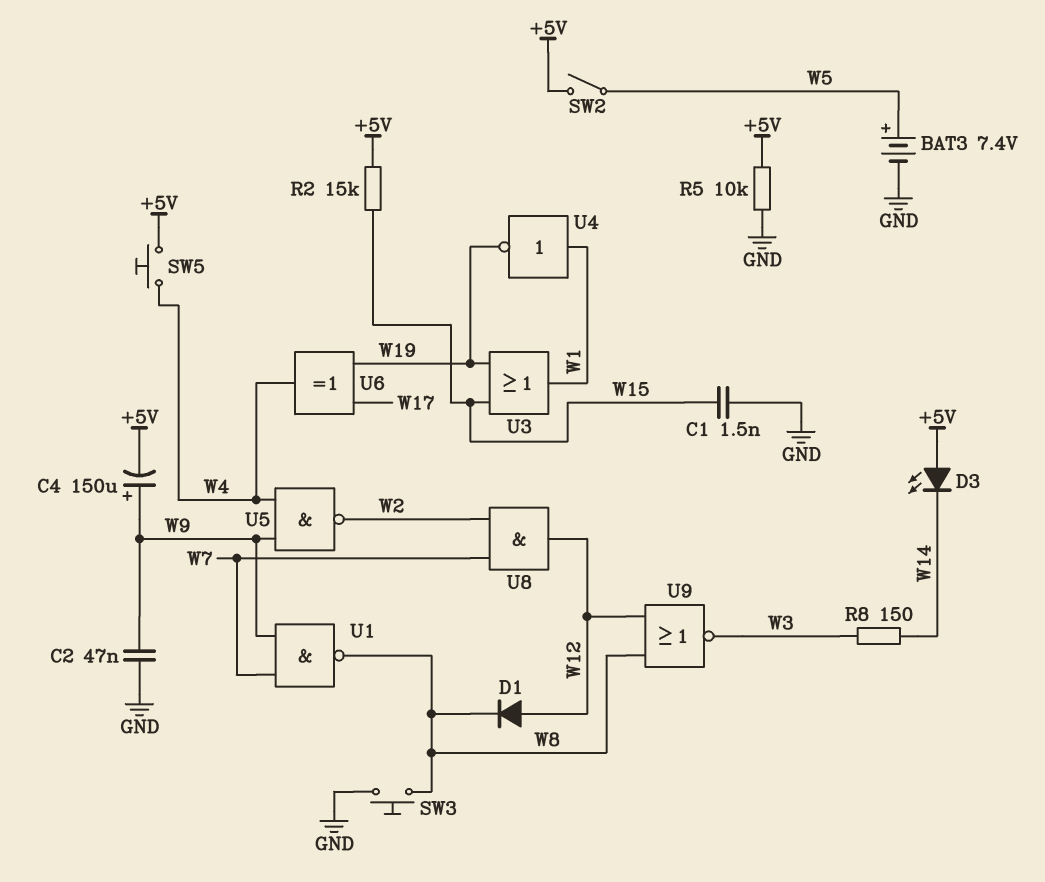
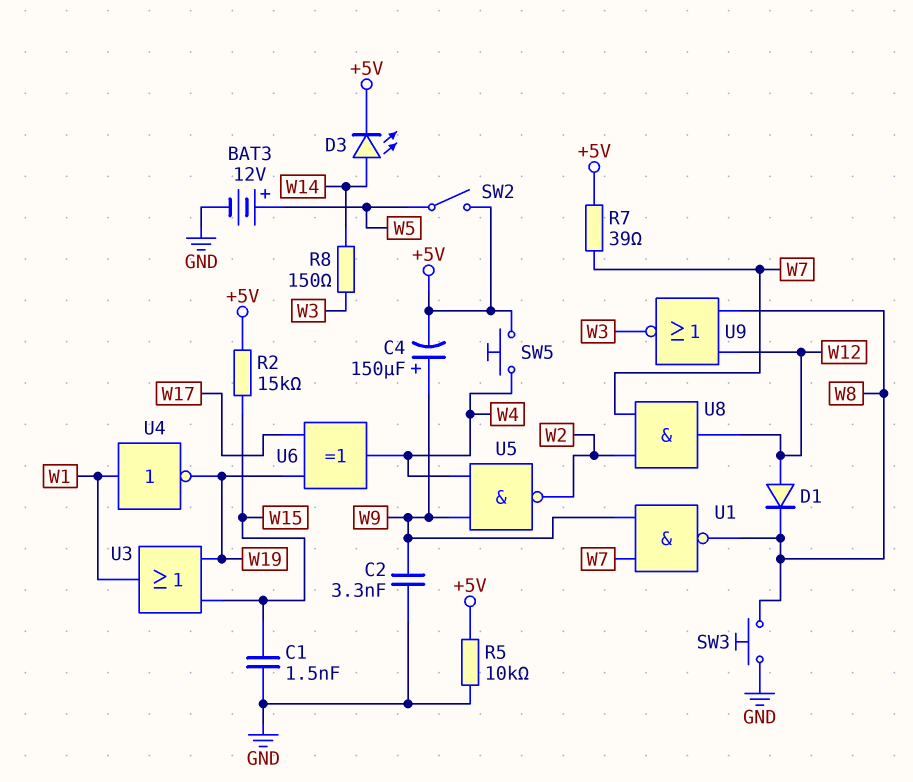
BAT3: 7.4V (plus W5, minus GND) -> 12V (plus W5, minus GND)
C2: 47nF (GND, W9) -> 3.3nF (GND, W9)
D3: LED (A +5V, K W14) -> LED (A W14, K +5V)
R7: none -> 39 (+5V, W7)

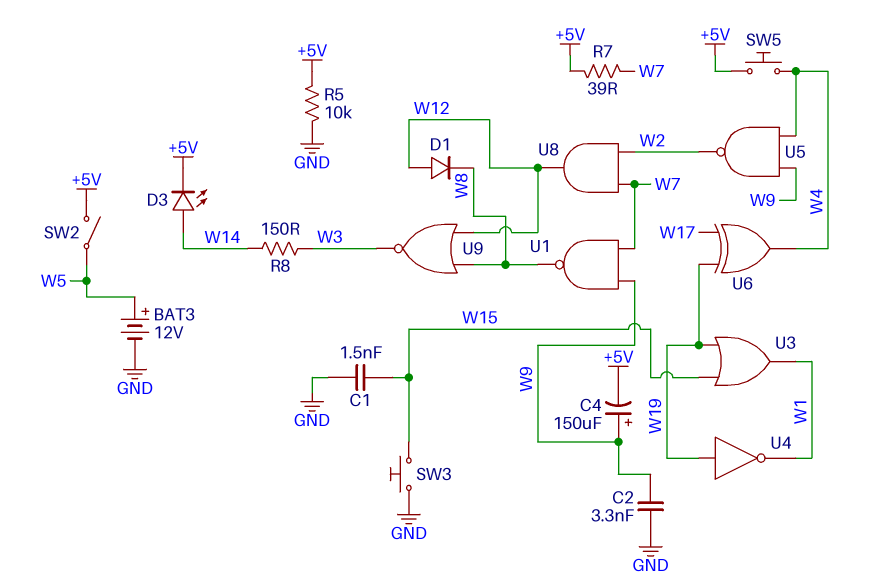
R2: 15k (+5V, W15) -> none
SW3: button (GND, W8) -> button (GND, W15)
U4: NOT (in W1, out W19) -> NOT (in W19, out W1)

